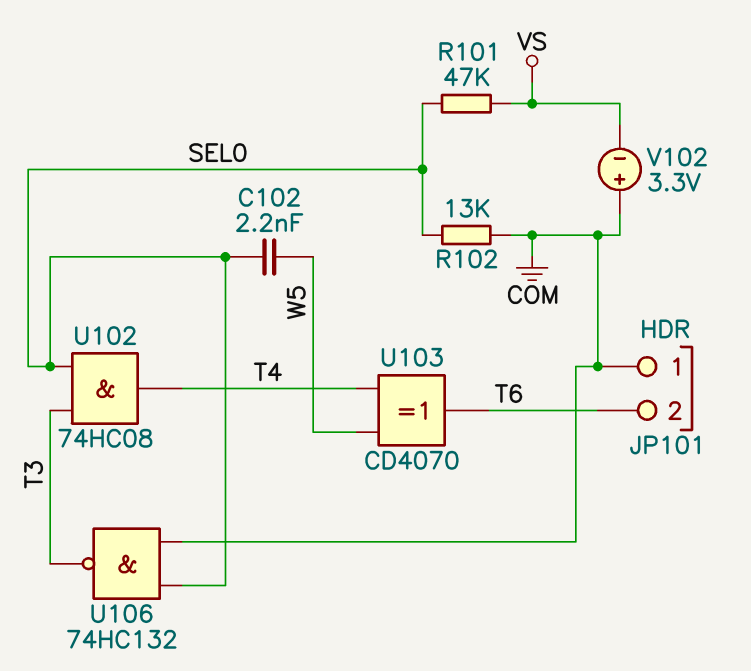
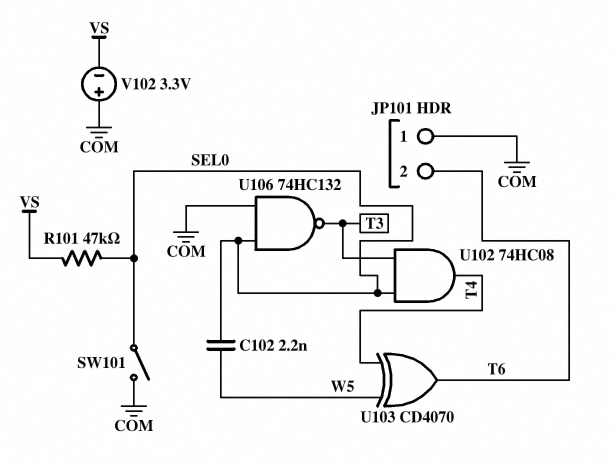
R102: 13k (COM, SEL0) -> none
SW101: none -> switch (COM, SEL0)

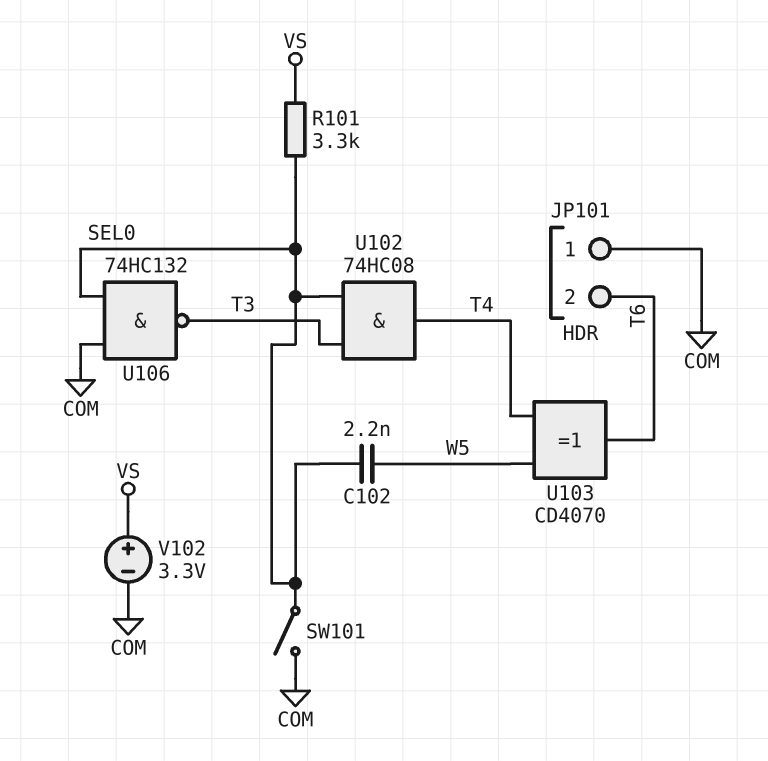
R101: 47k (SEL0, VS) -> 3.3k (SEL0, VS)
V102: 3.3V (plus COM, minus VS) -> 3.3V (plus VS, minus COM)

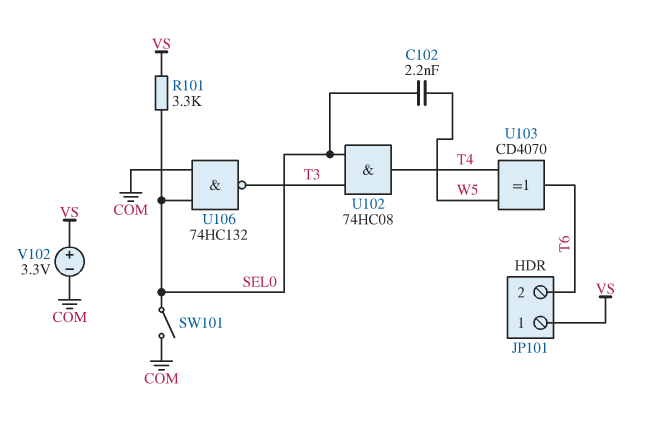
JP101 pin 1: COM -> VS

